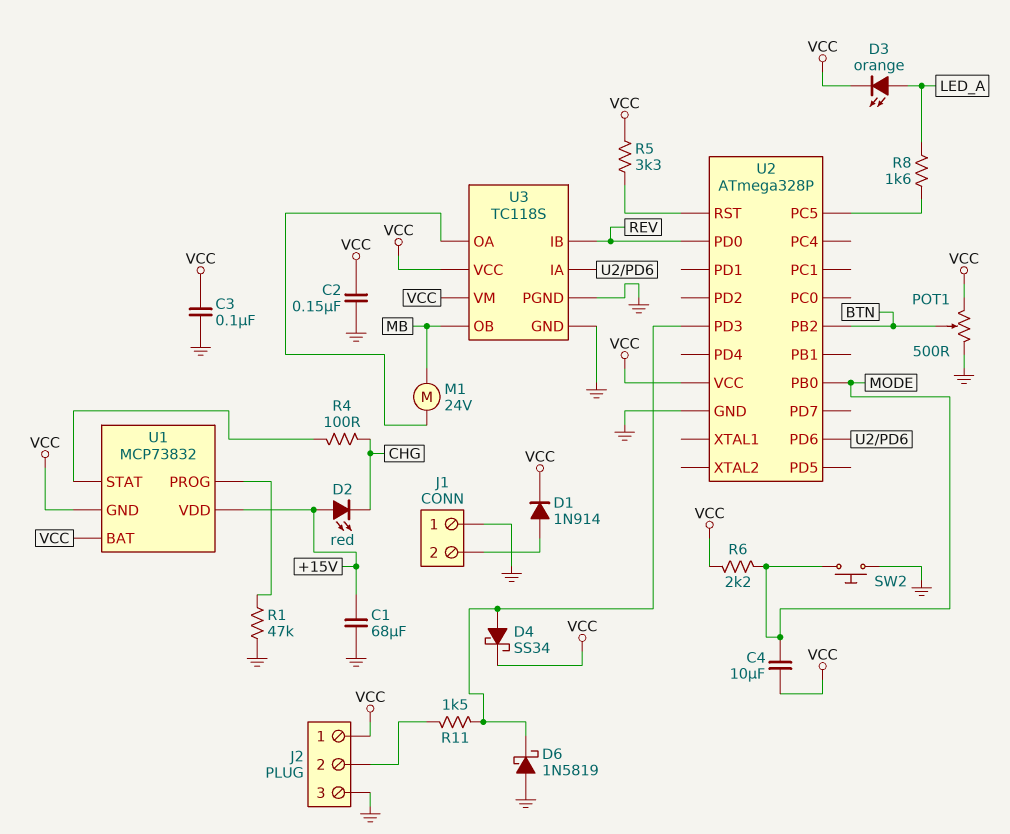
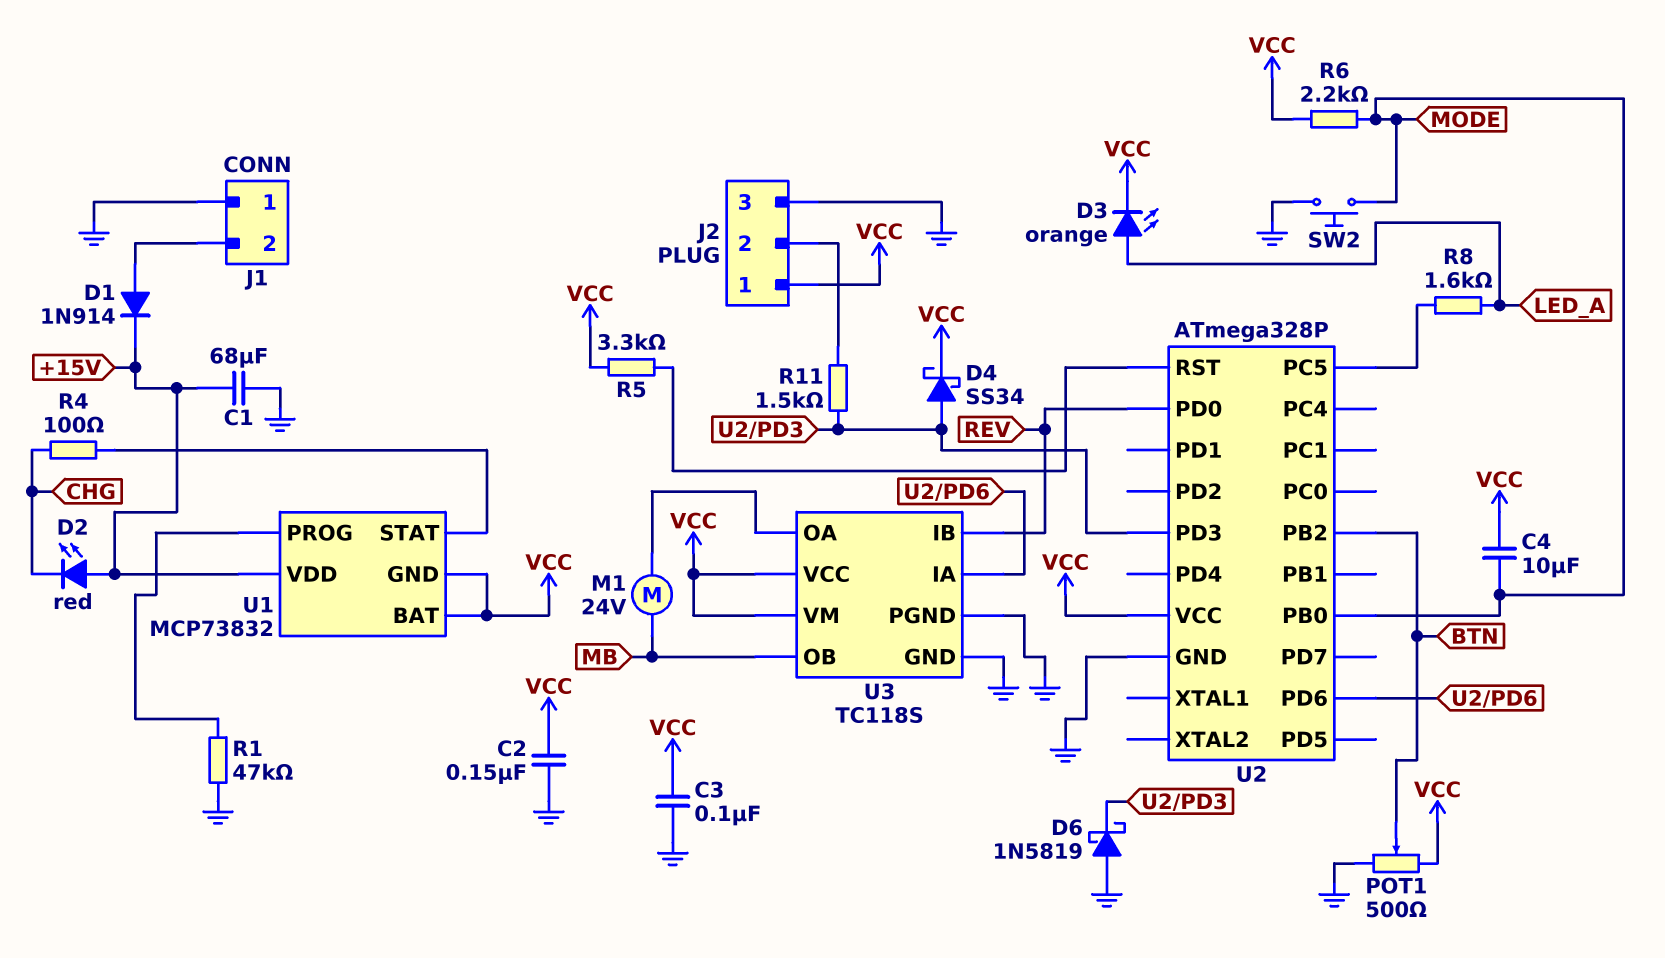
D1: diode 1N914 (A J1/2, K VCC) -> diode 1N914 (A J1/2, K +15V)

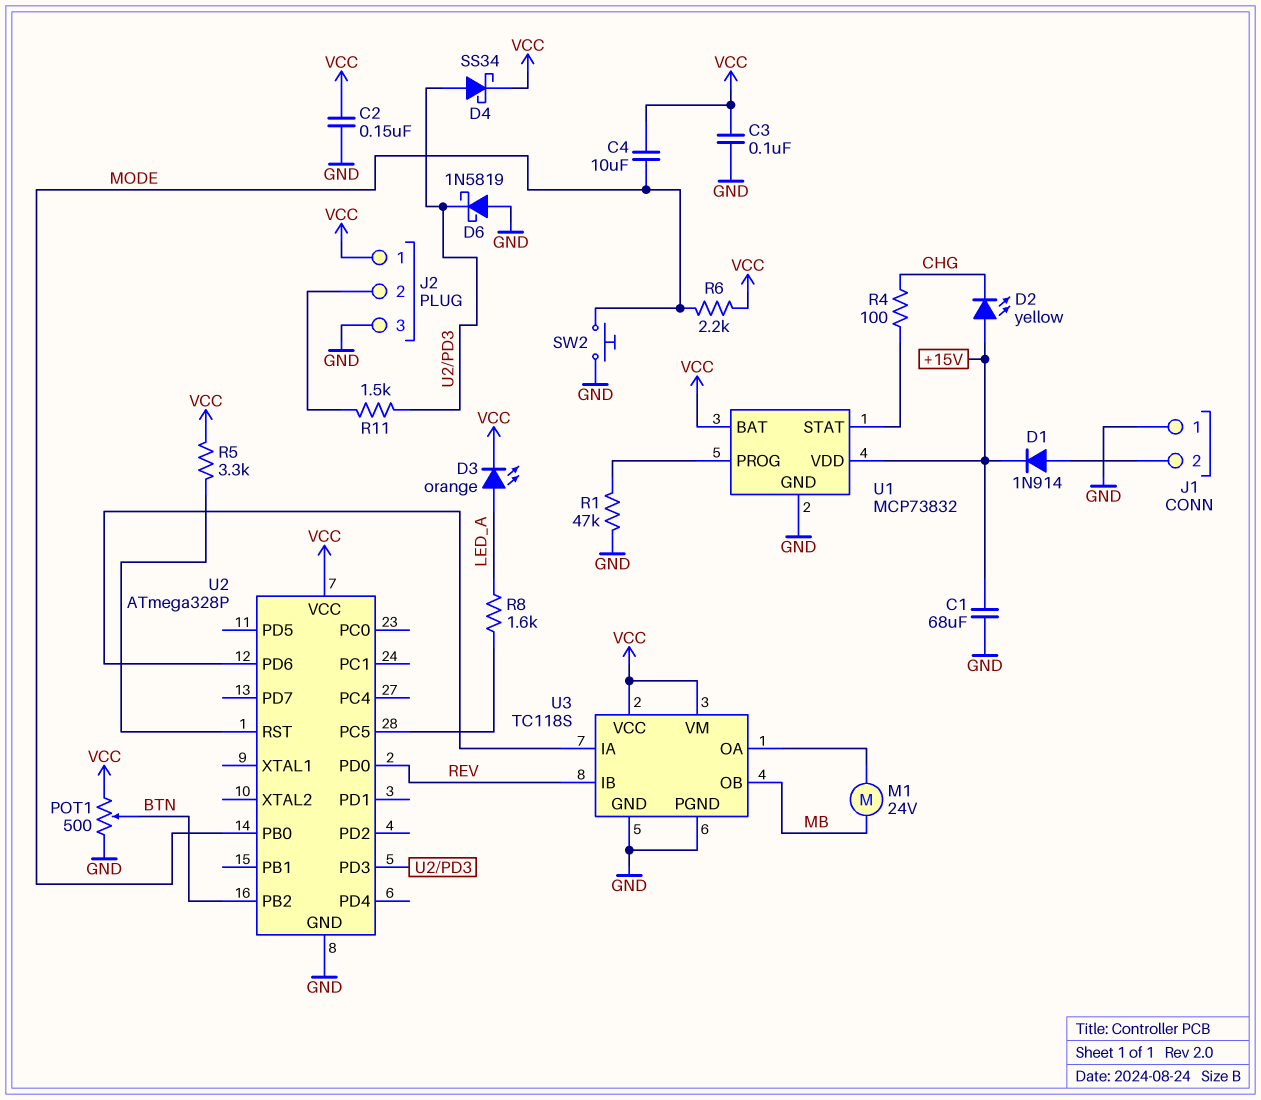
D2: LED red (A +15V, K CHG) -> LED yellow (A +15V, K CHG)
U1 pin GND: VCC -> GND

